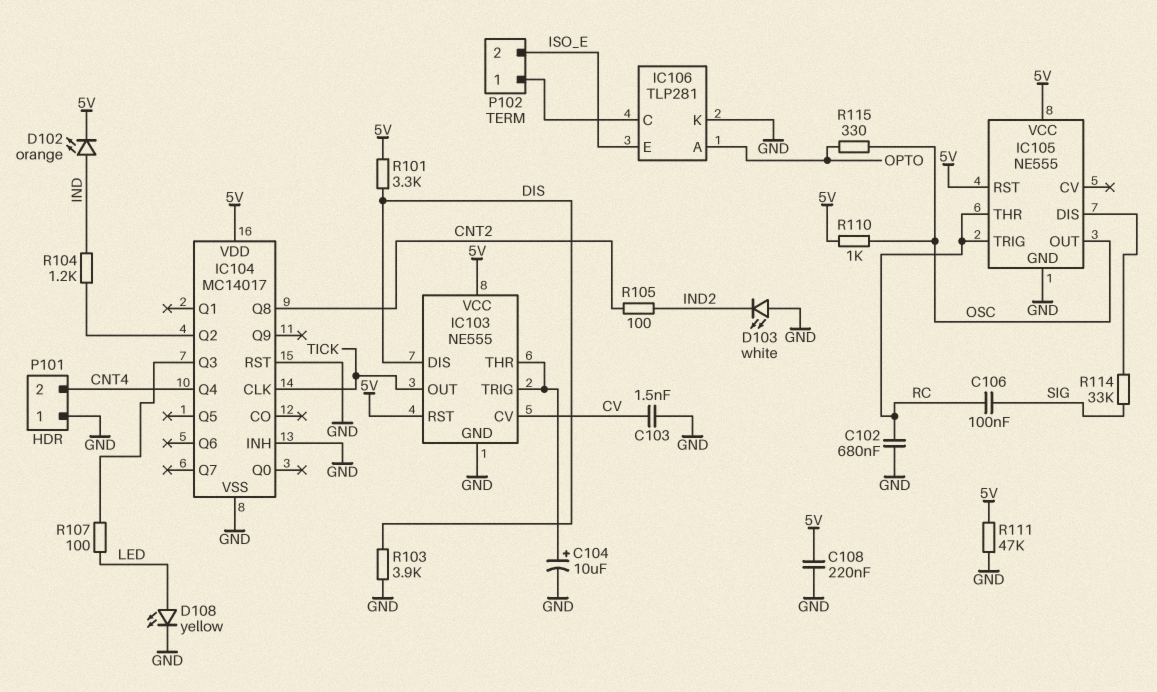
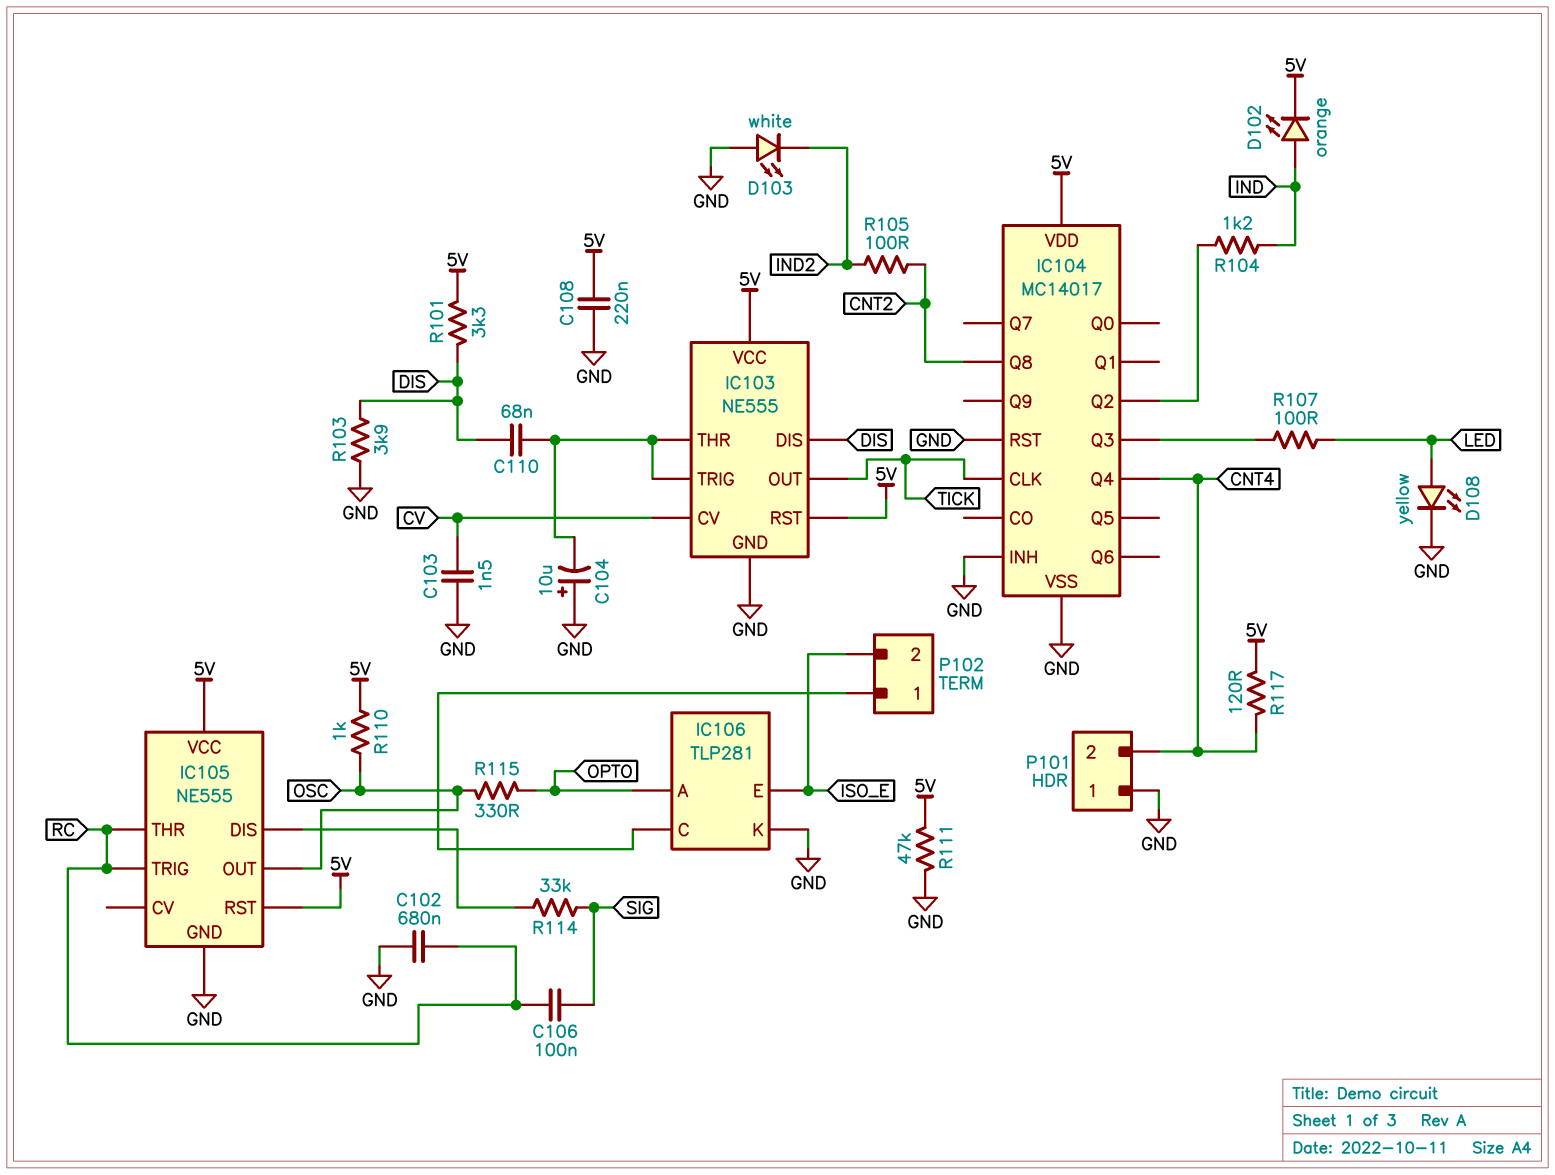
C104: 10uF (plus IC103/THR, minus GND) -> 10uF (plus GND, minus IC103/THR)
C110: none -> 68nF (DIS, IC103/THR)
R117: none -> 120 (5V, CNT4)

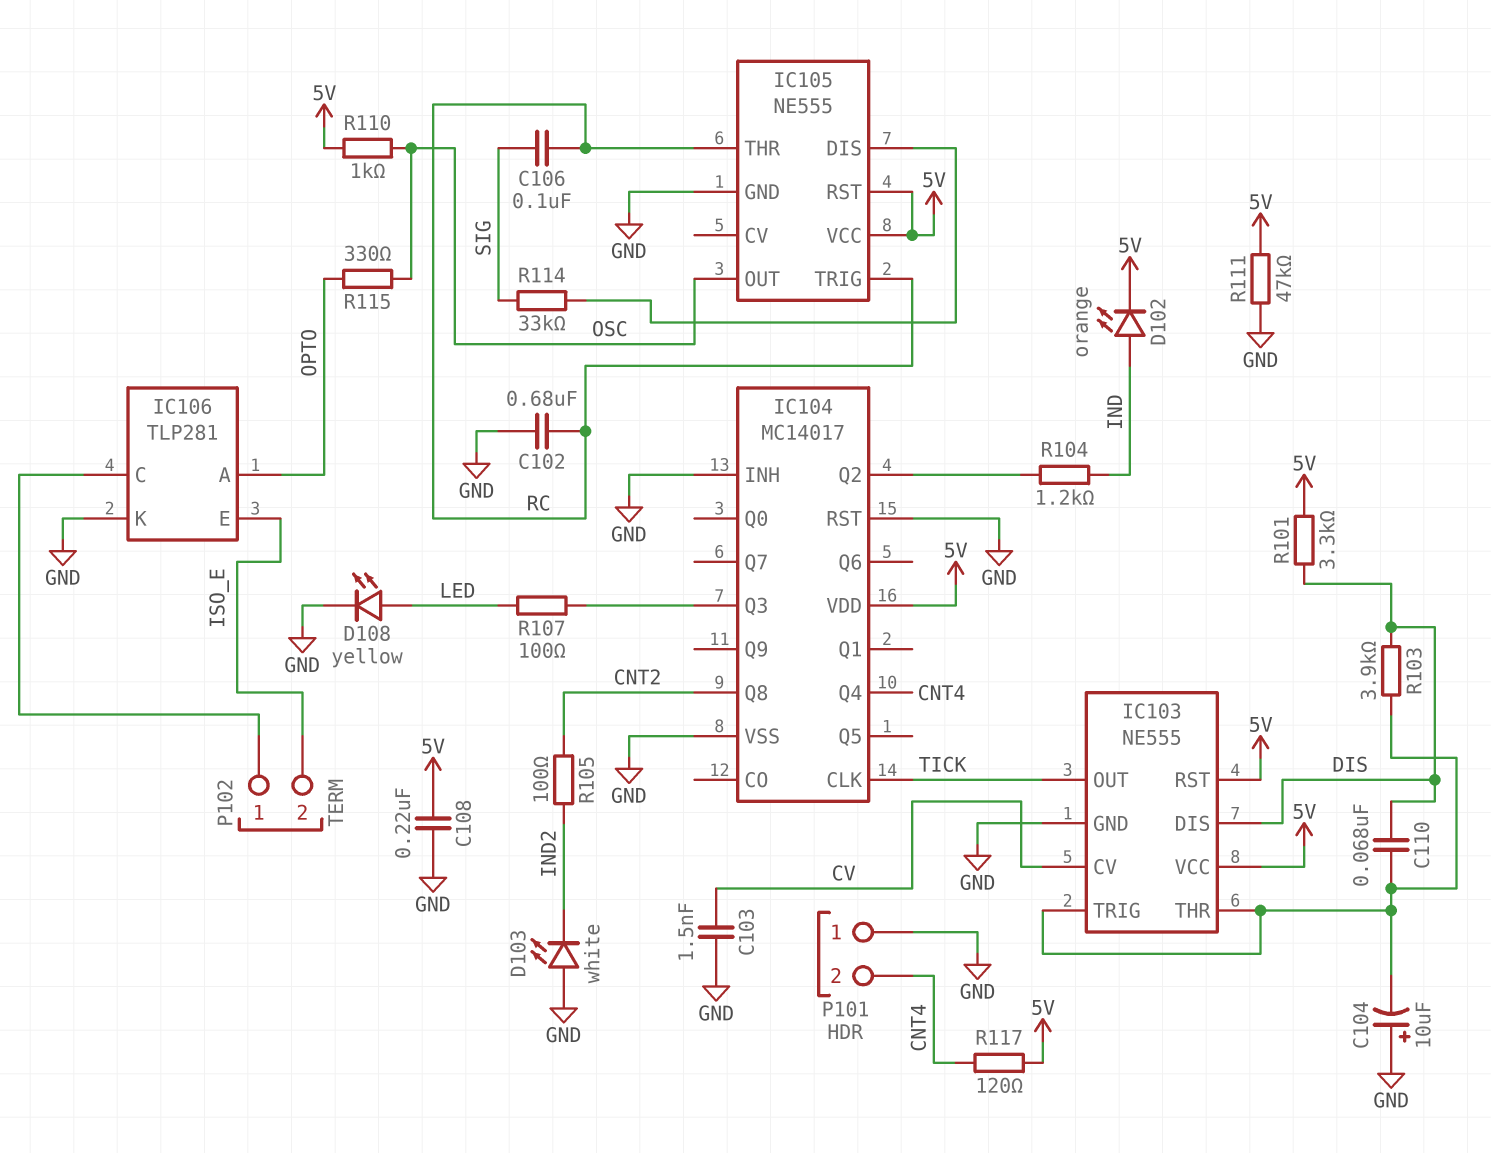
R103: 3.9k (DIS, GND) -> 3.9k (DIS, IC103/THR)

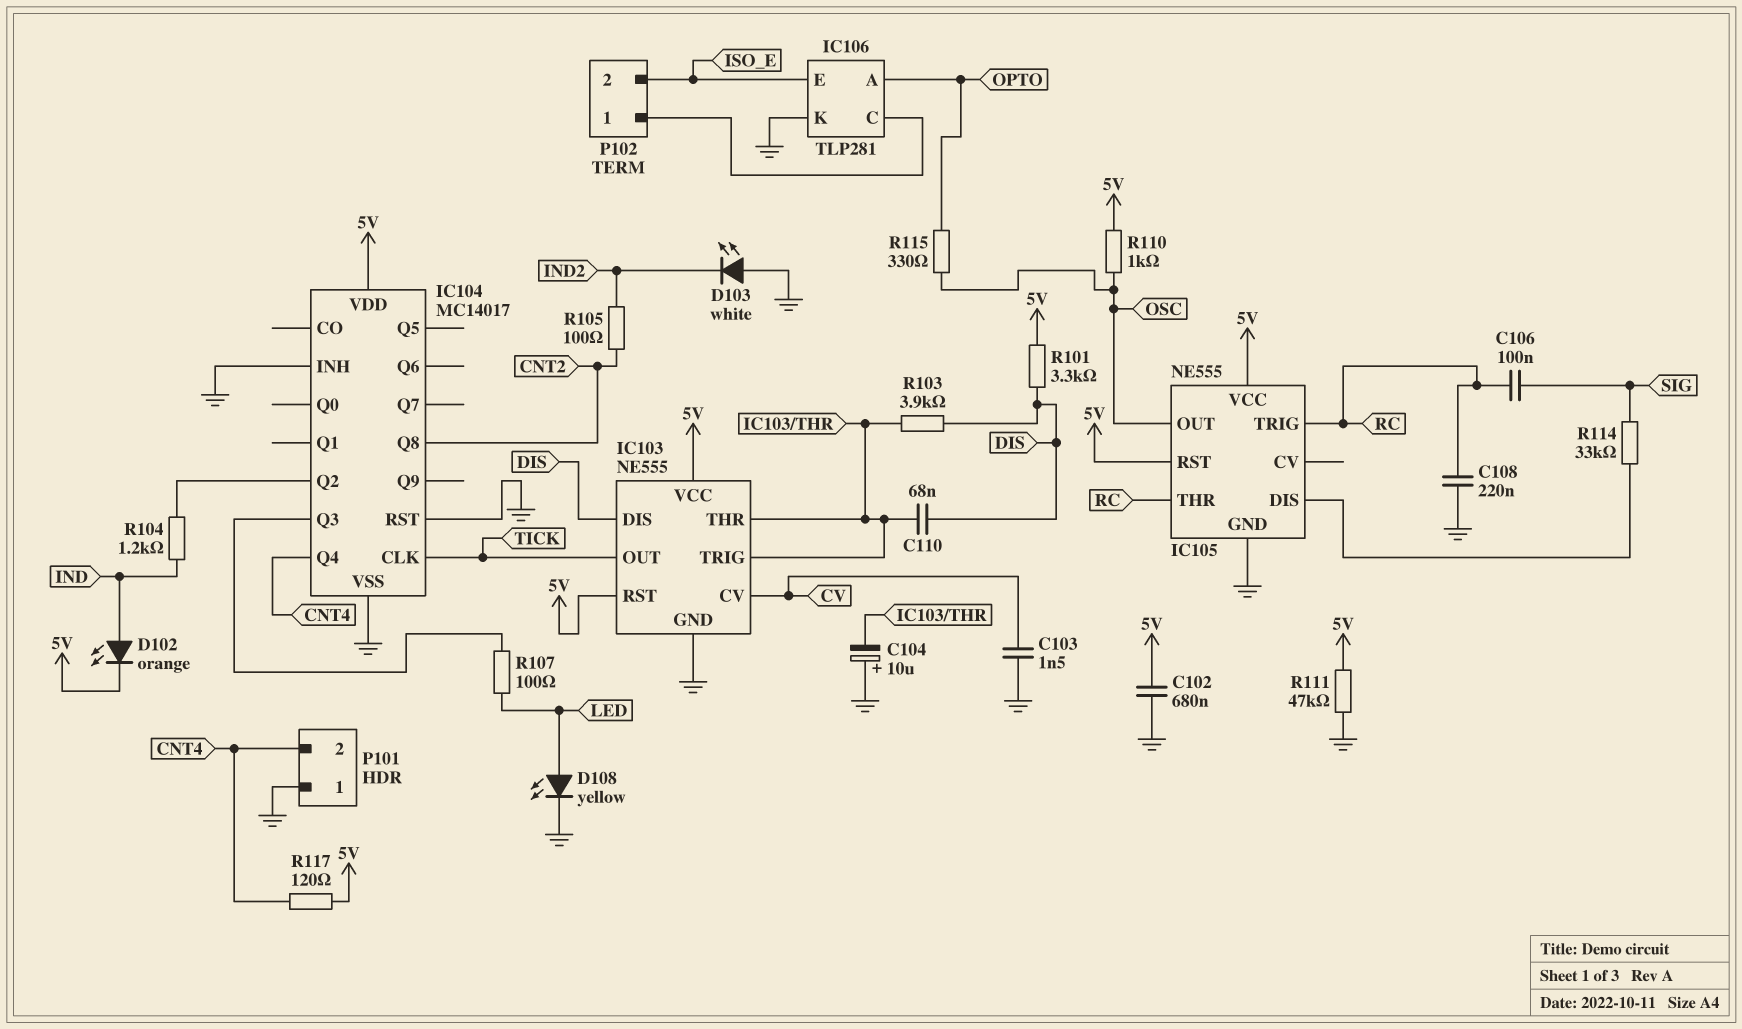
C102: 680nF (GND, RC) -> 680nF (5V, GND)
C108: 220nF (5V, GND) -> 220nF (GND, RC)

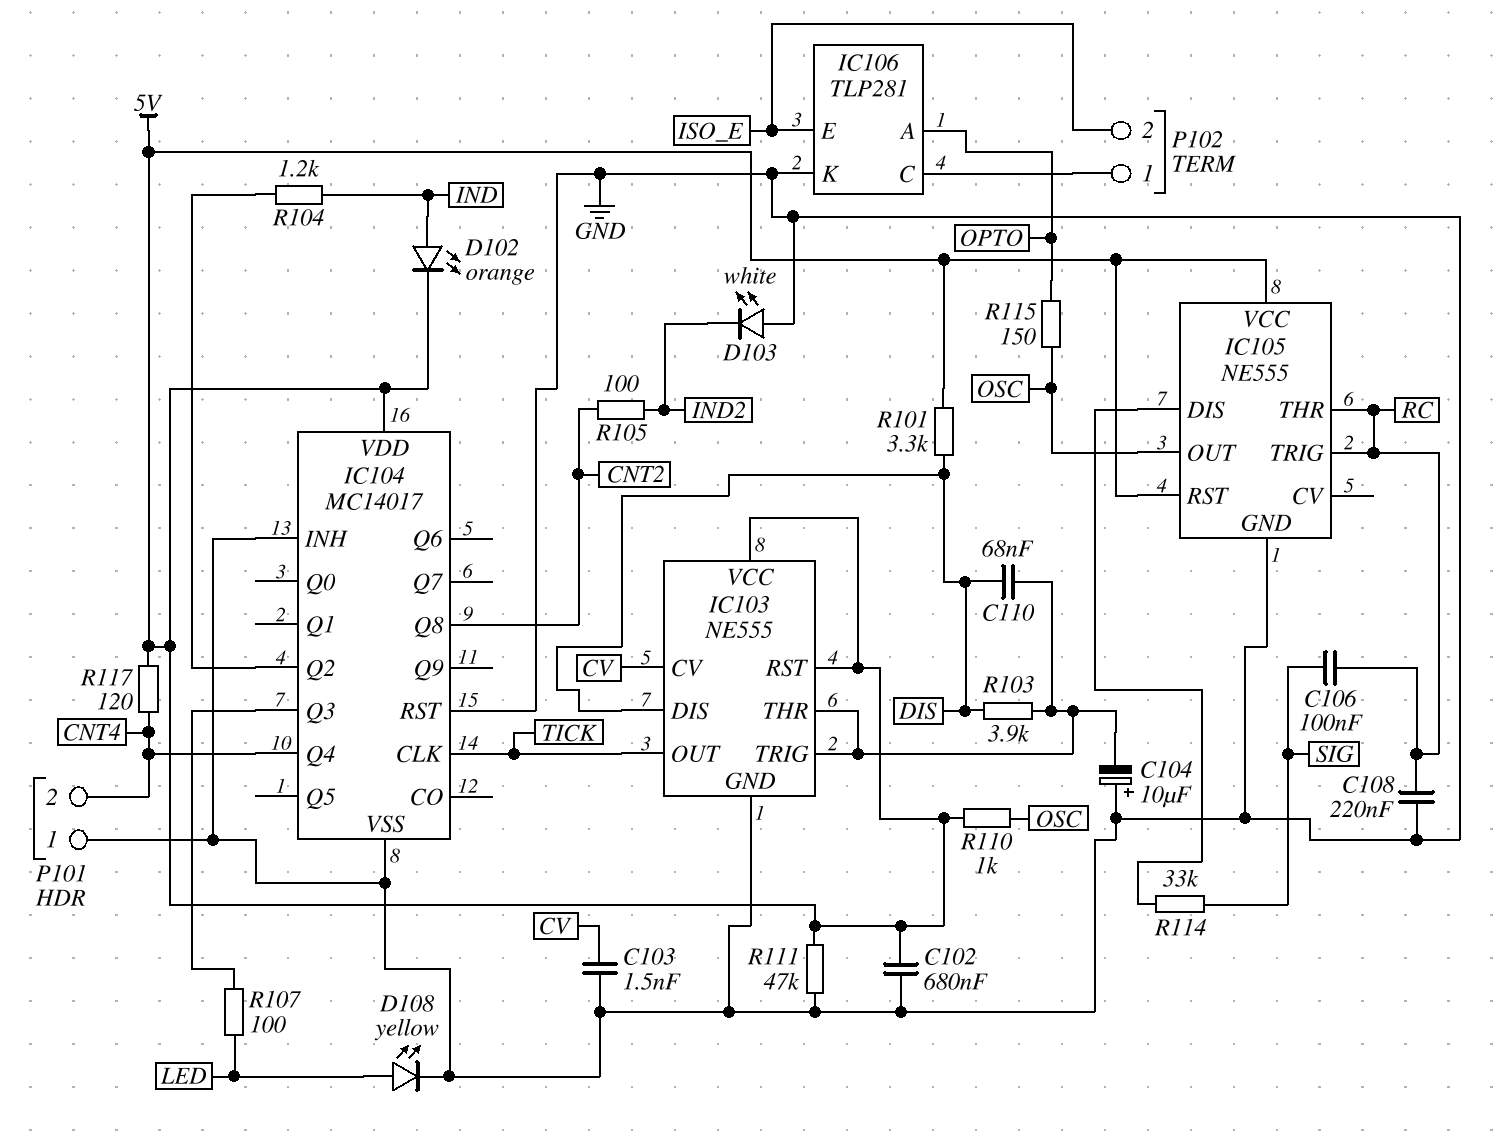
R115: 330 (OPTO, OSC) -> 150 (OPTO, OSC)

